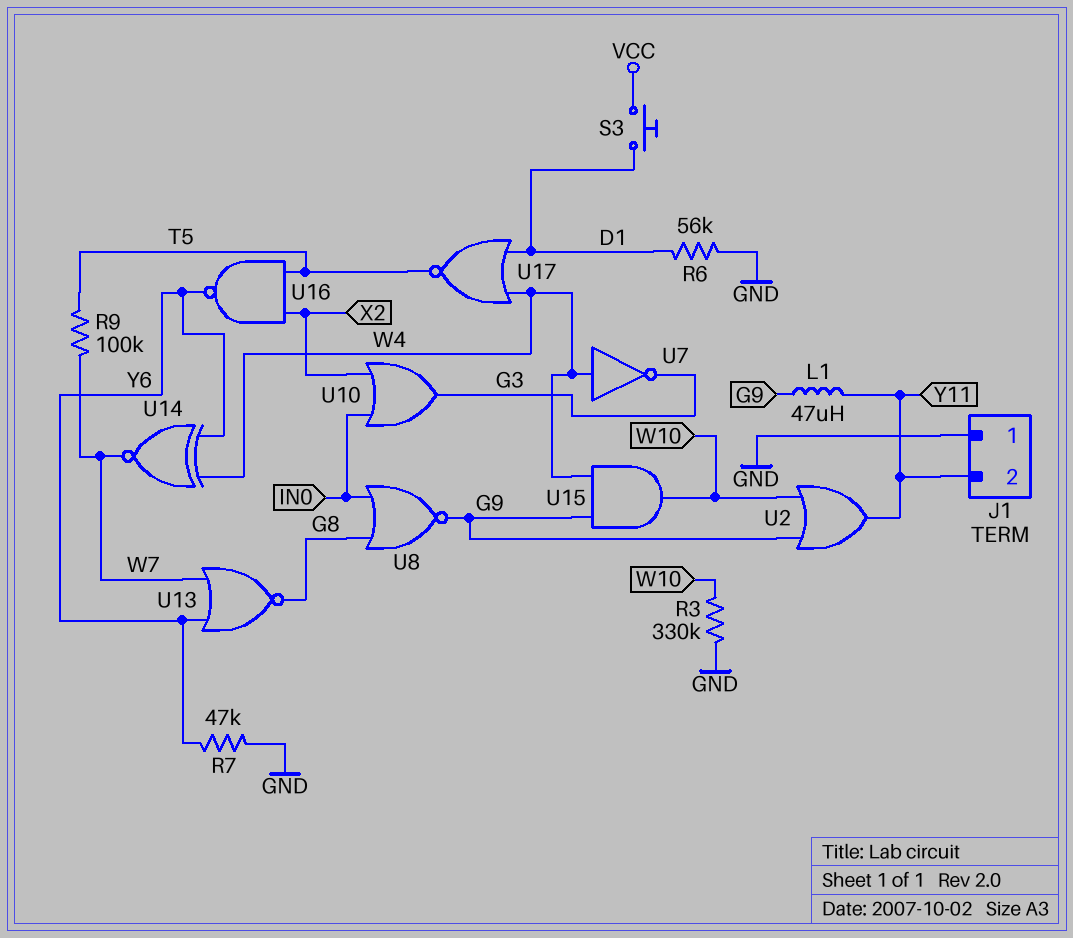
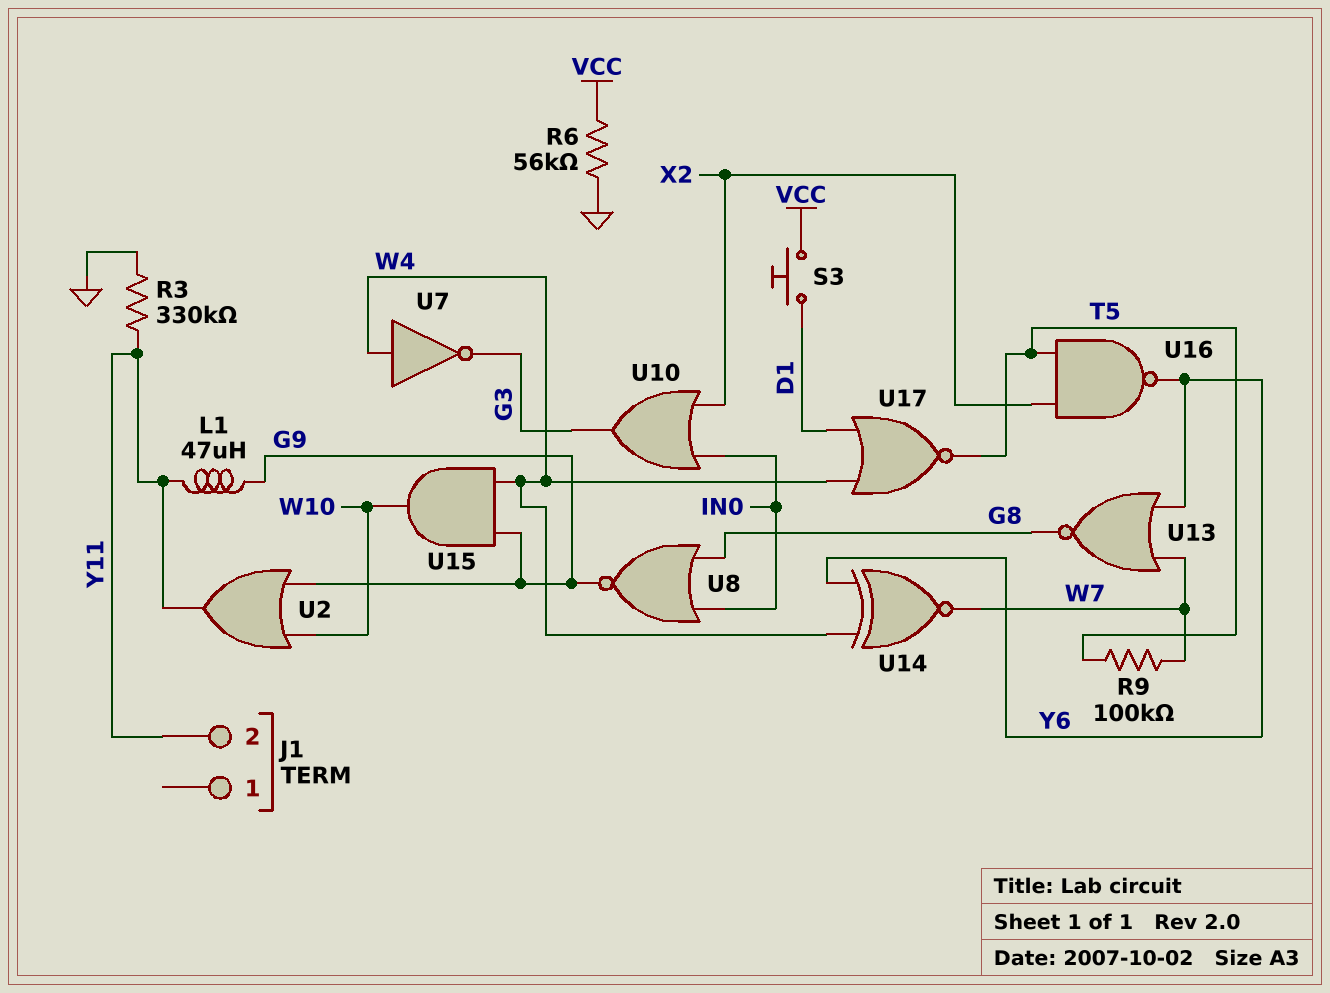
J1 pin 1: GND -> none
R3: 330k (GND, W10) -> 330k (GND, Y11)
R6: 56k (D1, GND) -> 56k (GND, VCC)
R7: 47k (GND, Y6) -> none

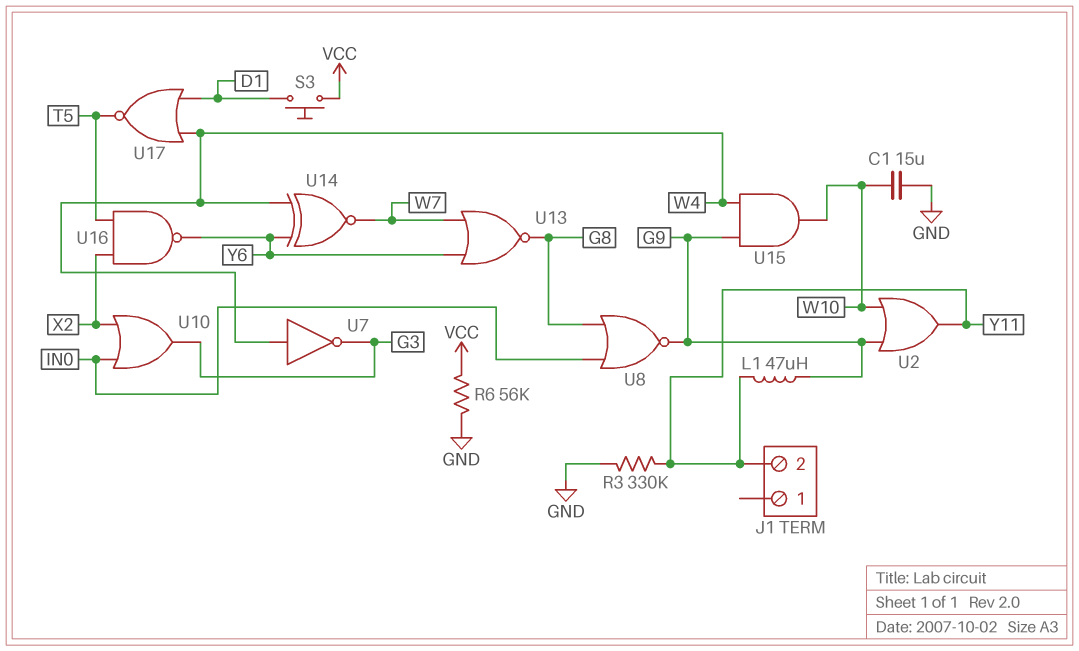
C1: none -> 15uF (GND, W10)
R9: 100k (T5, W7) -> none

